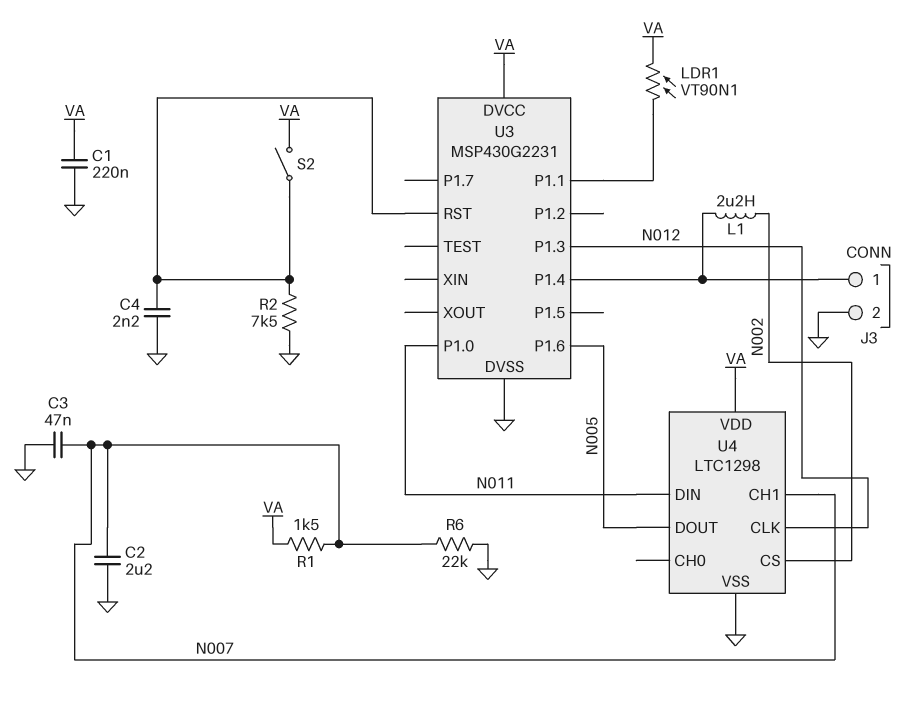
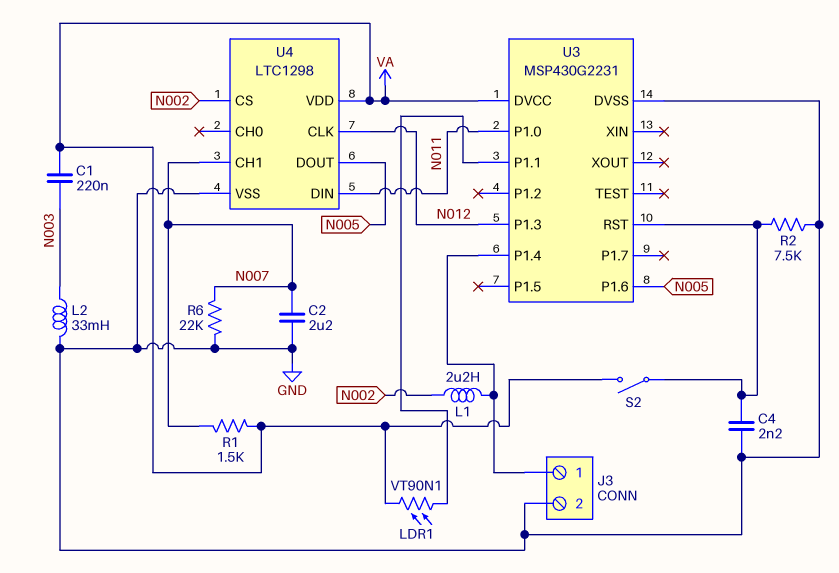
C1: 220nF (GND, VA) -> 220nF (N003, VA)
C3: 47nF (GND, N007) -> none
L2: none -> 33mH (GND, N003)

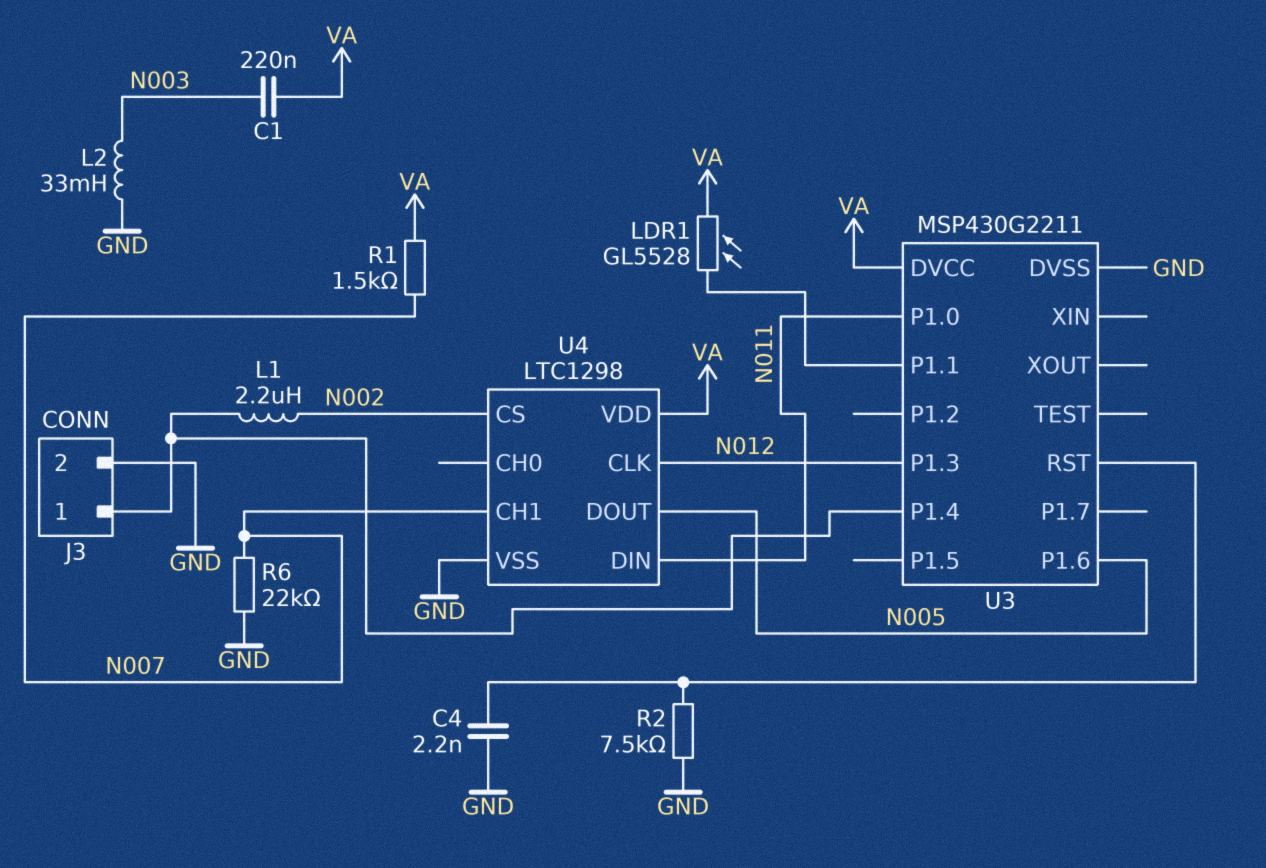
C2: 2.2uF (GND, N007) -> none
LDR1: VT90N1 (U3/P1.1, VA) -> GL5528 (U3/P1.1, VA)
S2: switch (U3/RST, VA) -> none
U3: MSP430G2231 -> MSP430G2211

